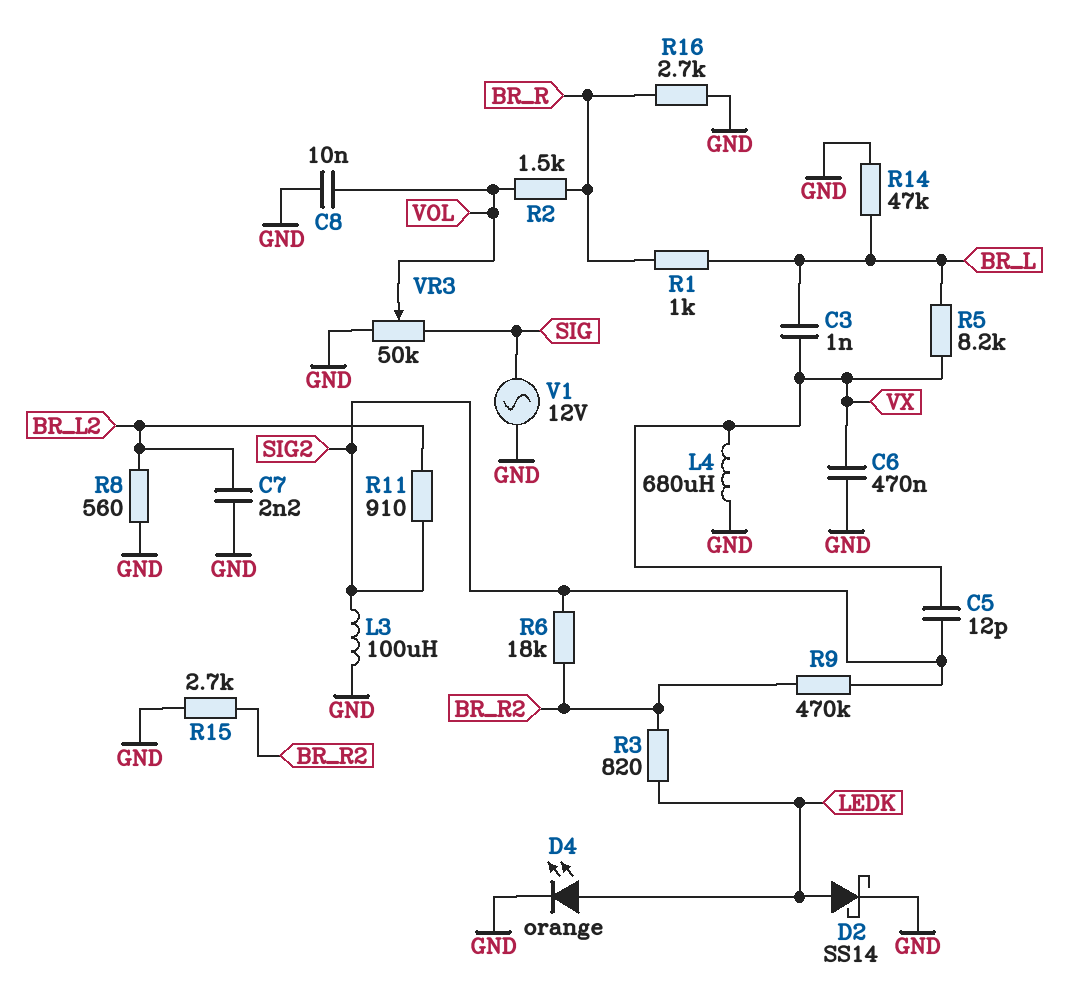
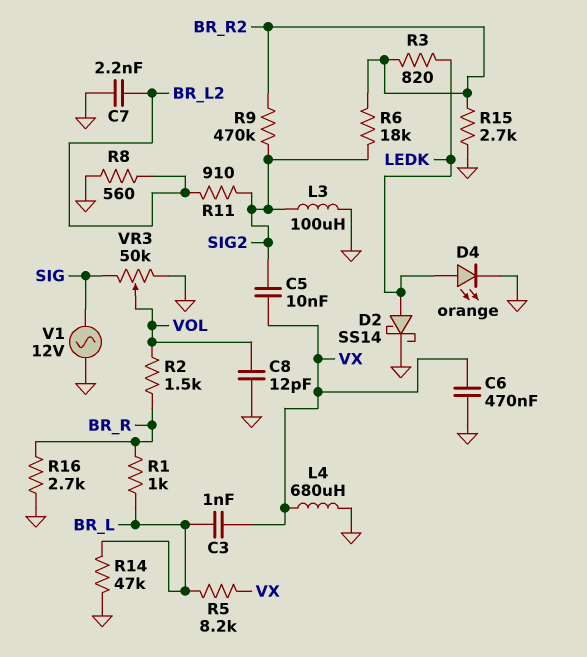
C5: 12pF (SIG2, VX) -> 10nF (SIG2, VX)
C8: 10nF (GND, VOL) -> 12pF (GND, VOL)

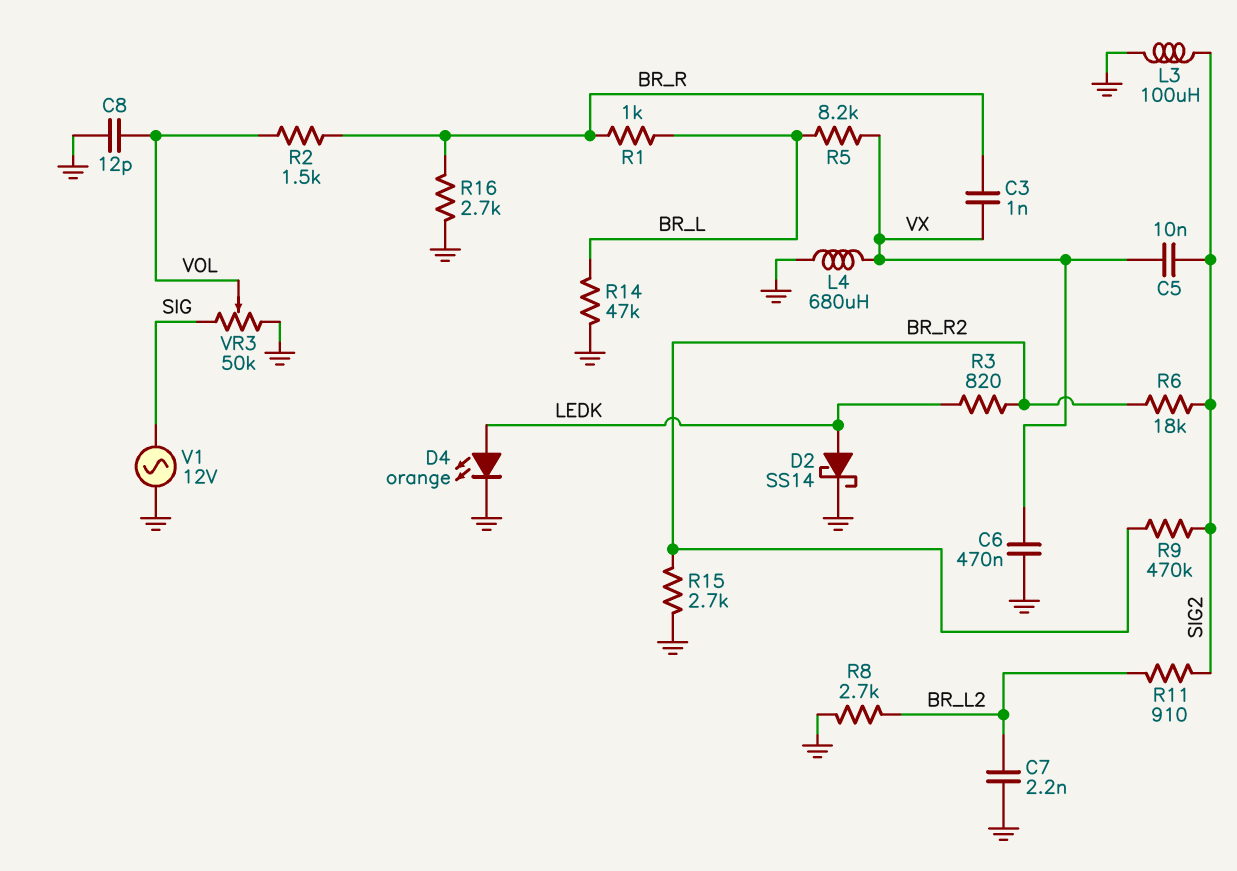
C3: 1nF (BR_L, VX) -> 1nF (BR_R, VX)
R8: 560 (BR_L2, GND) -> 2.7k (BR_L2, GND)

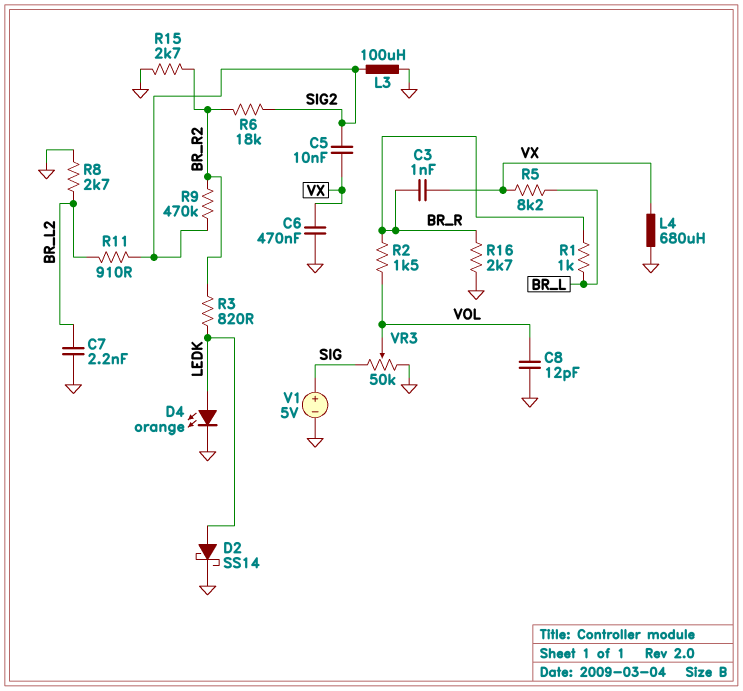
R14: 47k (BR_L, GND) -> none
V1: AC 12V (GND, SIG) -> 5V (plus SIG, minus GND)

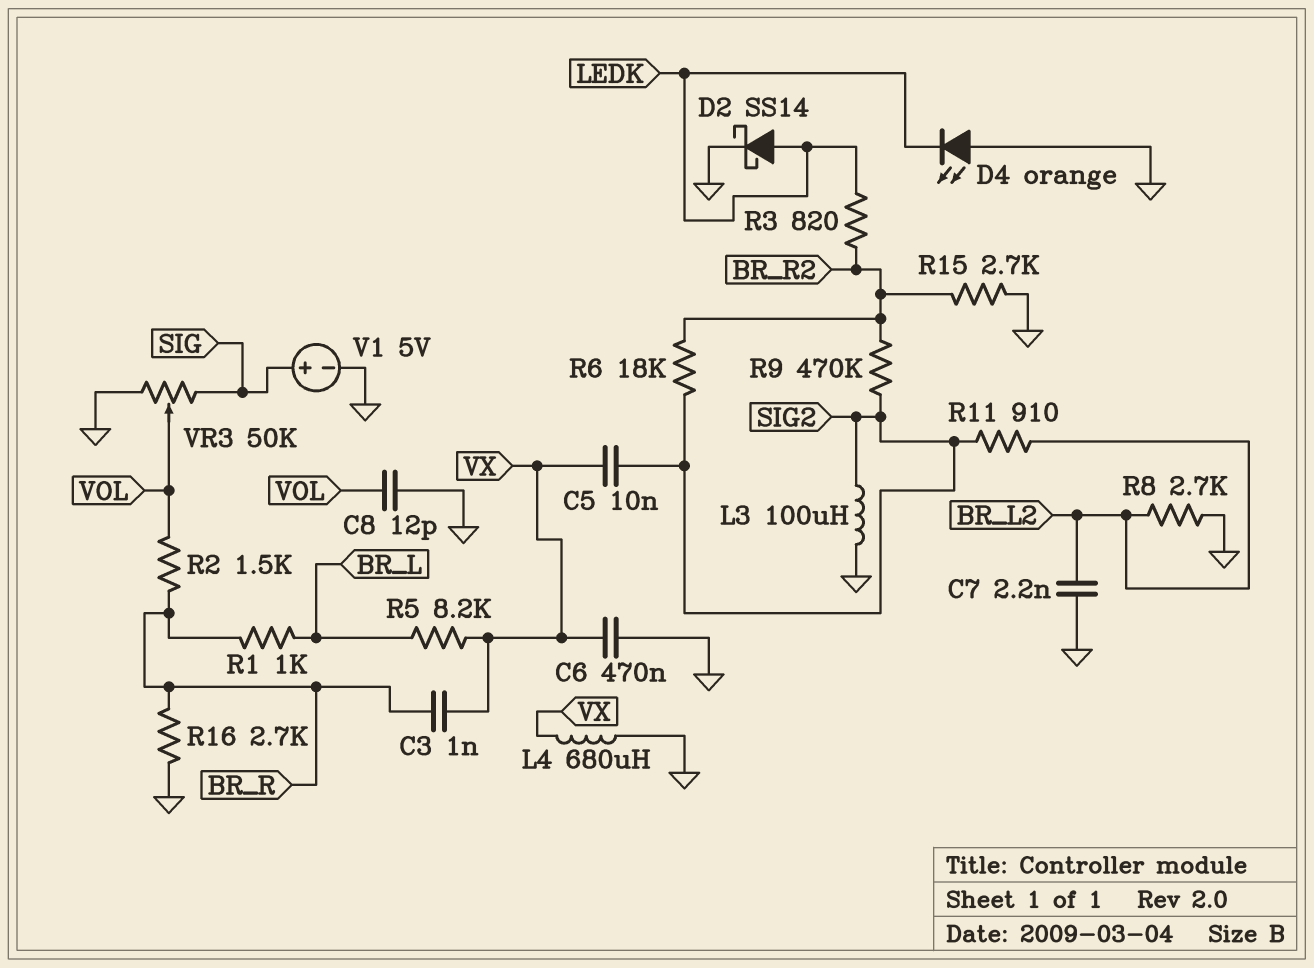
D4: LED orange (A LEDK, K GND) -> LED orange (A GND, K LEDK)

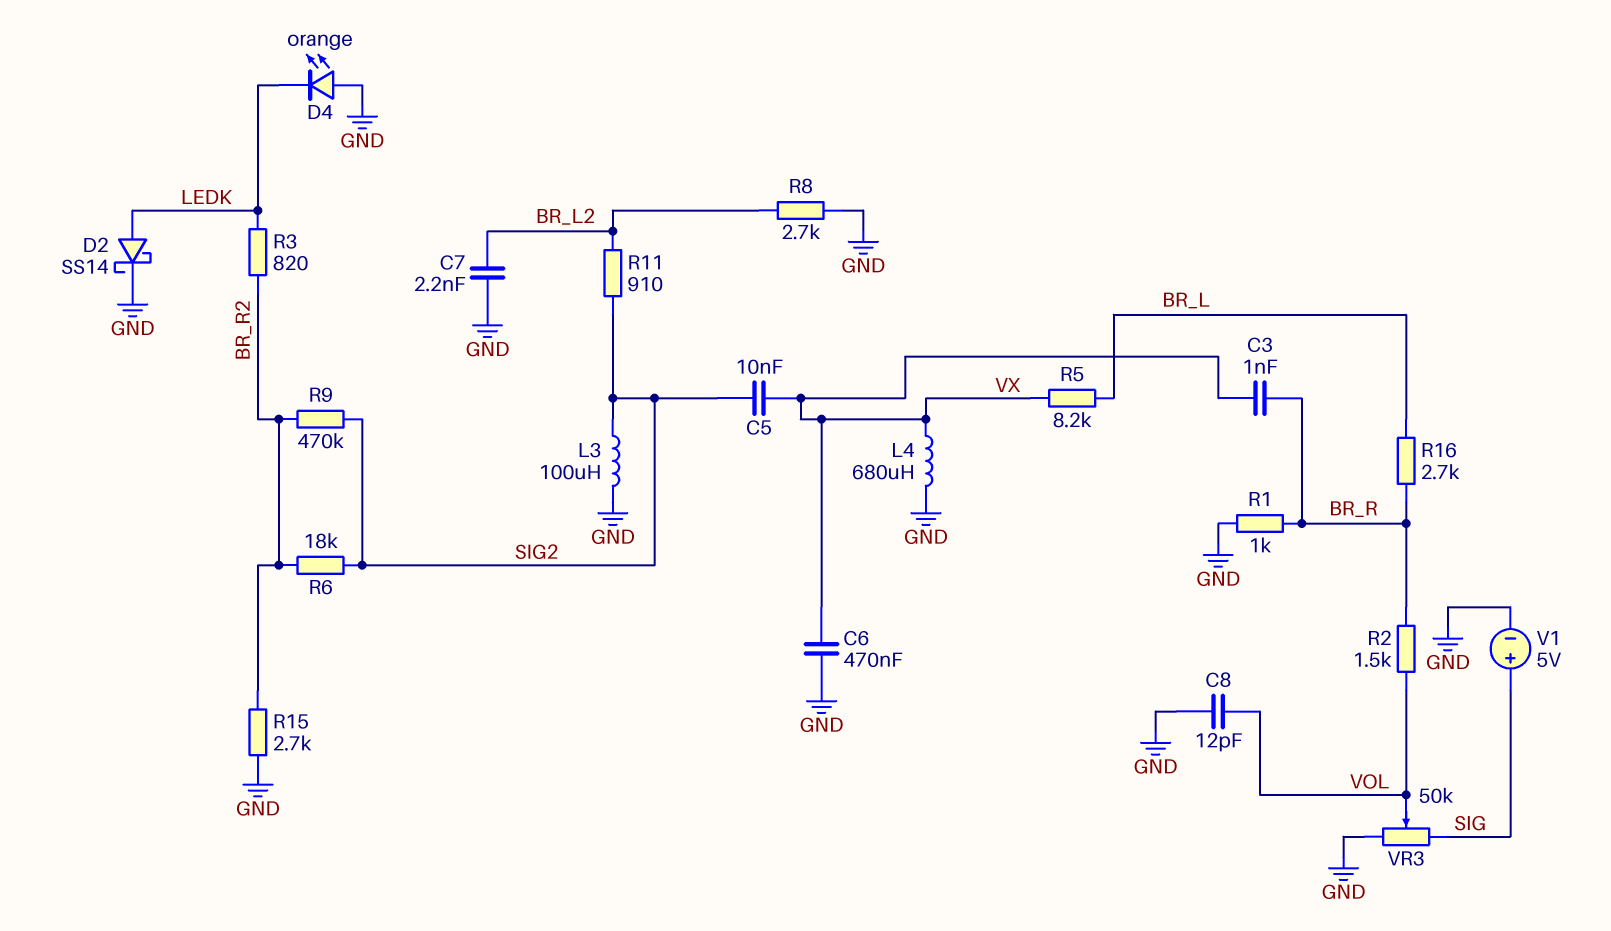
R1: 1k (BR_L, BR_R) -> 1k (BR_R, GND)
R16: 2.7k (BR_R, GND) -> 2.7k (BR_L, BR_R)

